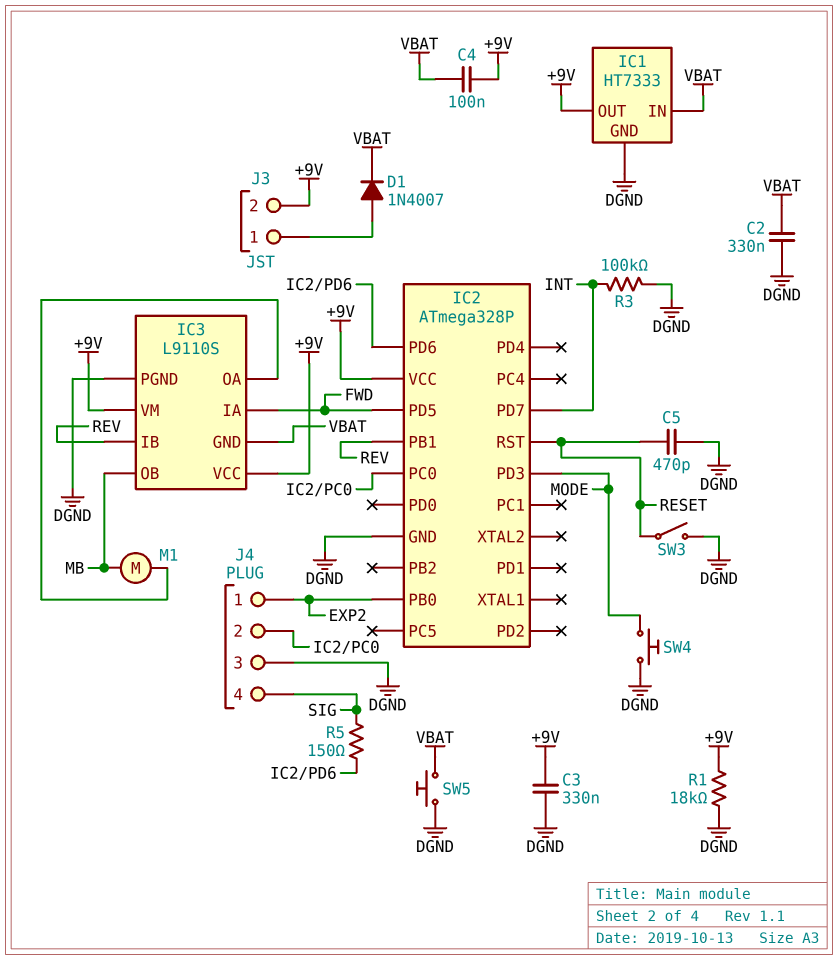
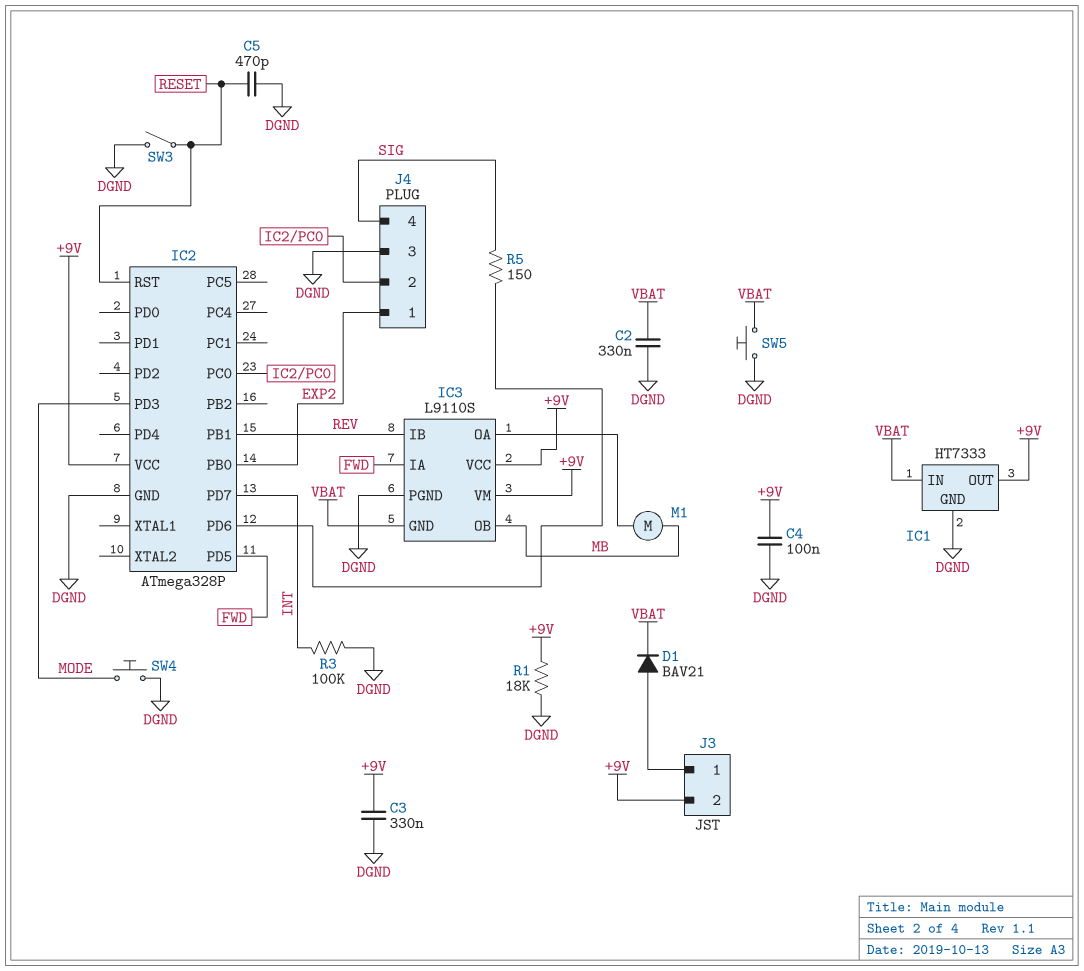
C4: 100nF (+9V, VBAT) -> 100nF (+9V, DGND)
D1: diode 1N4007 (A J3/1, K VBAT) -> diode BAV21 (A J3/1, K VBAT)

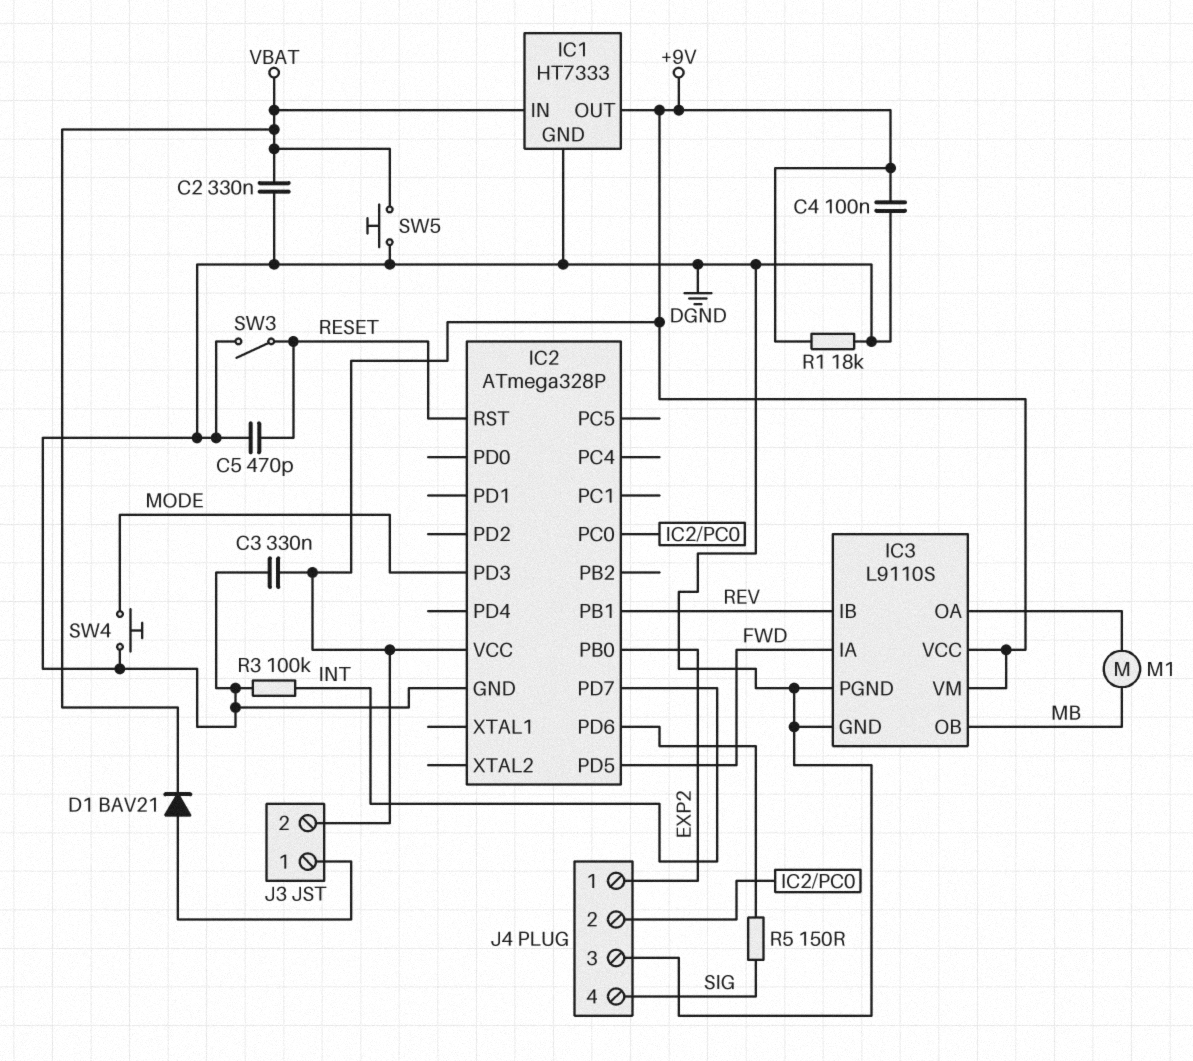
IC3 pin GND: VBAT -> DGND

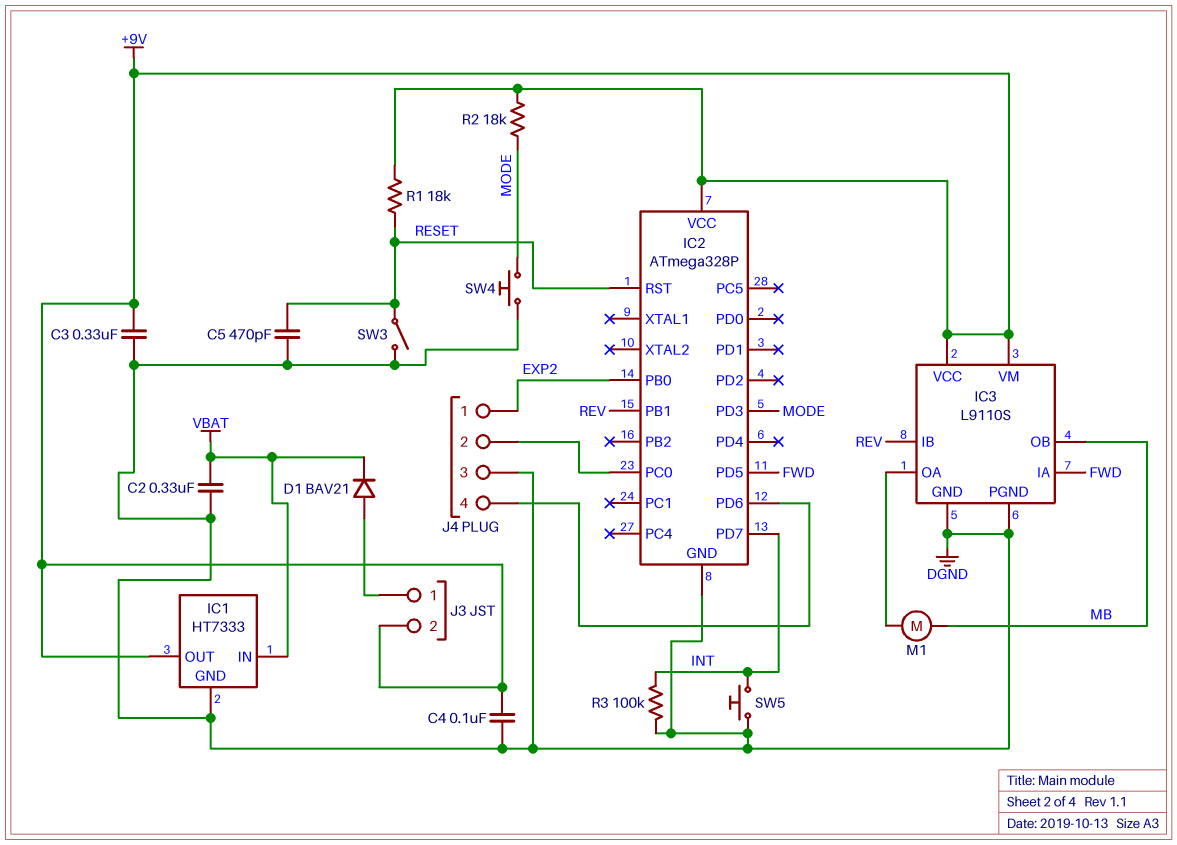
J4 pin 4: SIG -> IC2/PD6
R1: 18k (+9V, DGND) -> 18k (+9V, RESET)
R2: none -> 18k (+9V, MODE)
R5: 150 (IC2/PD6, SIG) -> none
SW5: button (DGND, VBAT) -> button (DGND, INT)

